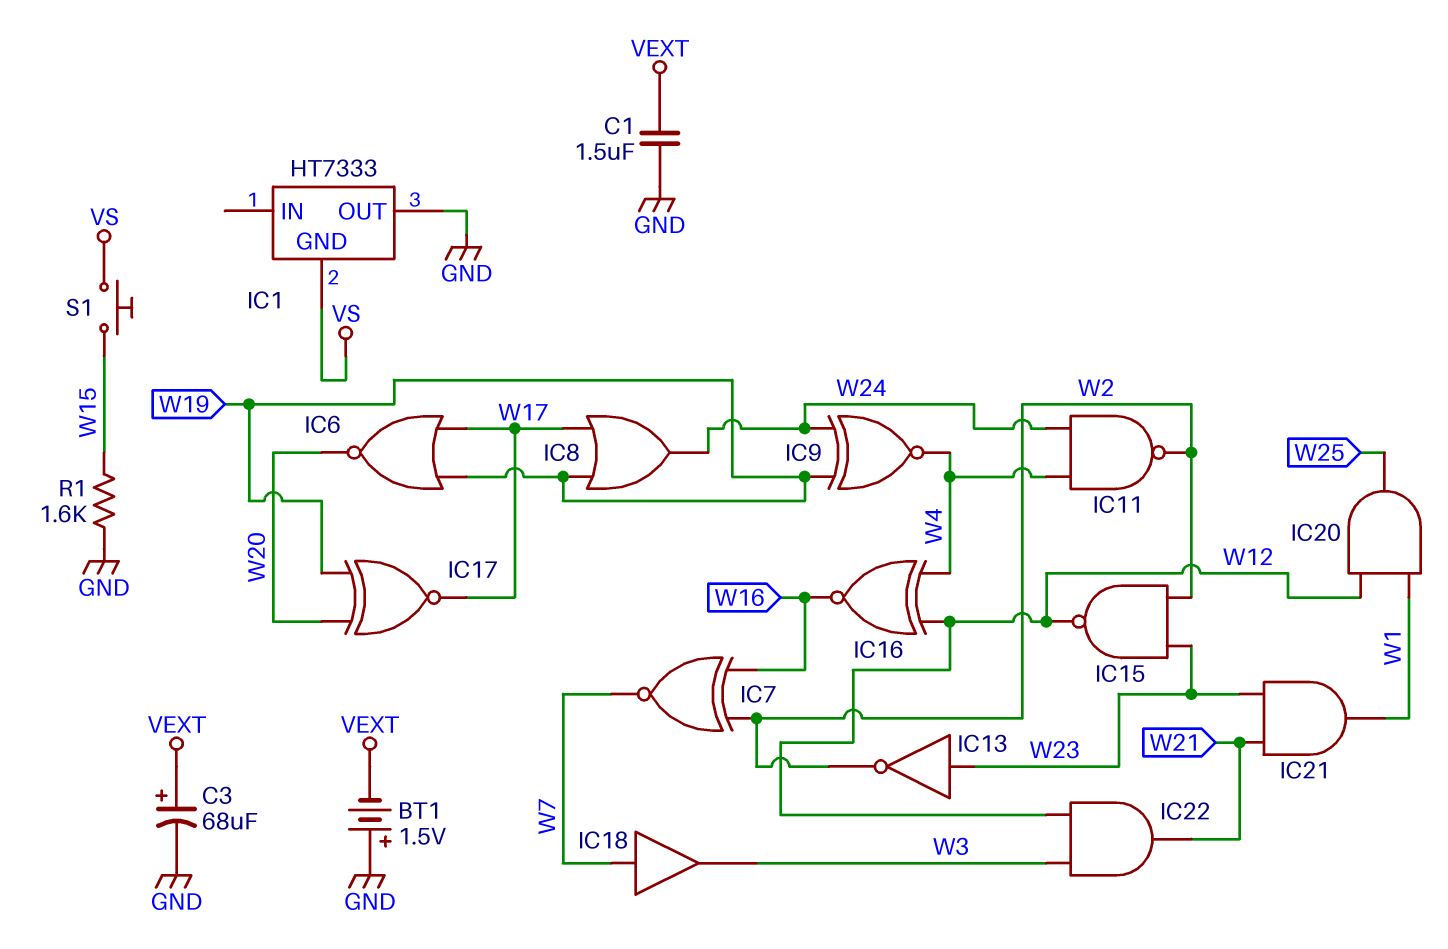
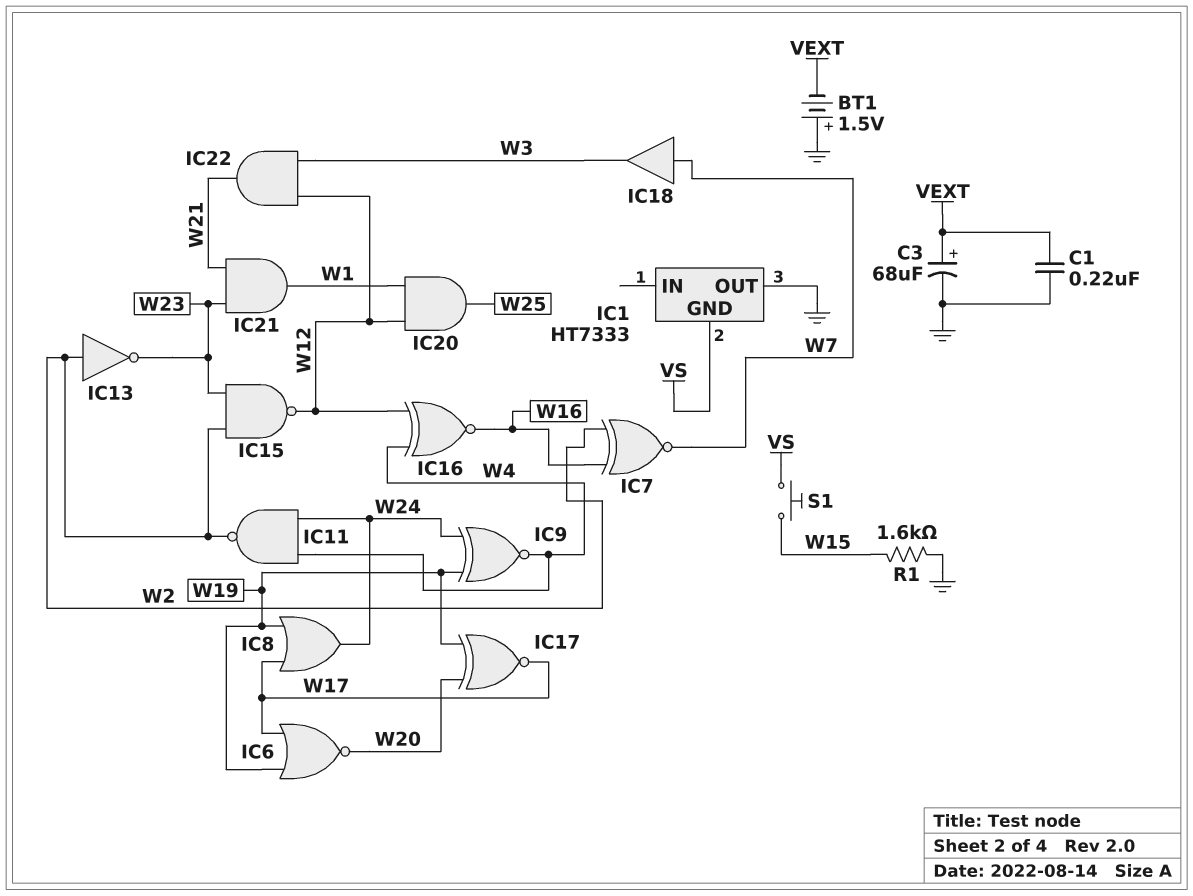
C1: 1.5uF (GND, VEXT) -> 220nF (GND, VEXT)
IC13: NOT (in W23, out W2) -> NOT (in W2, out W23)

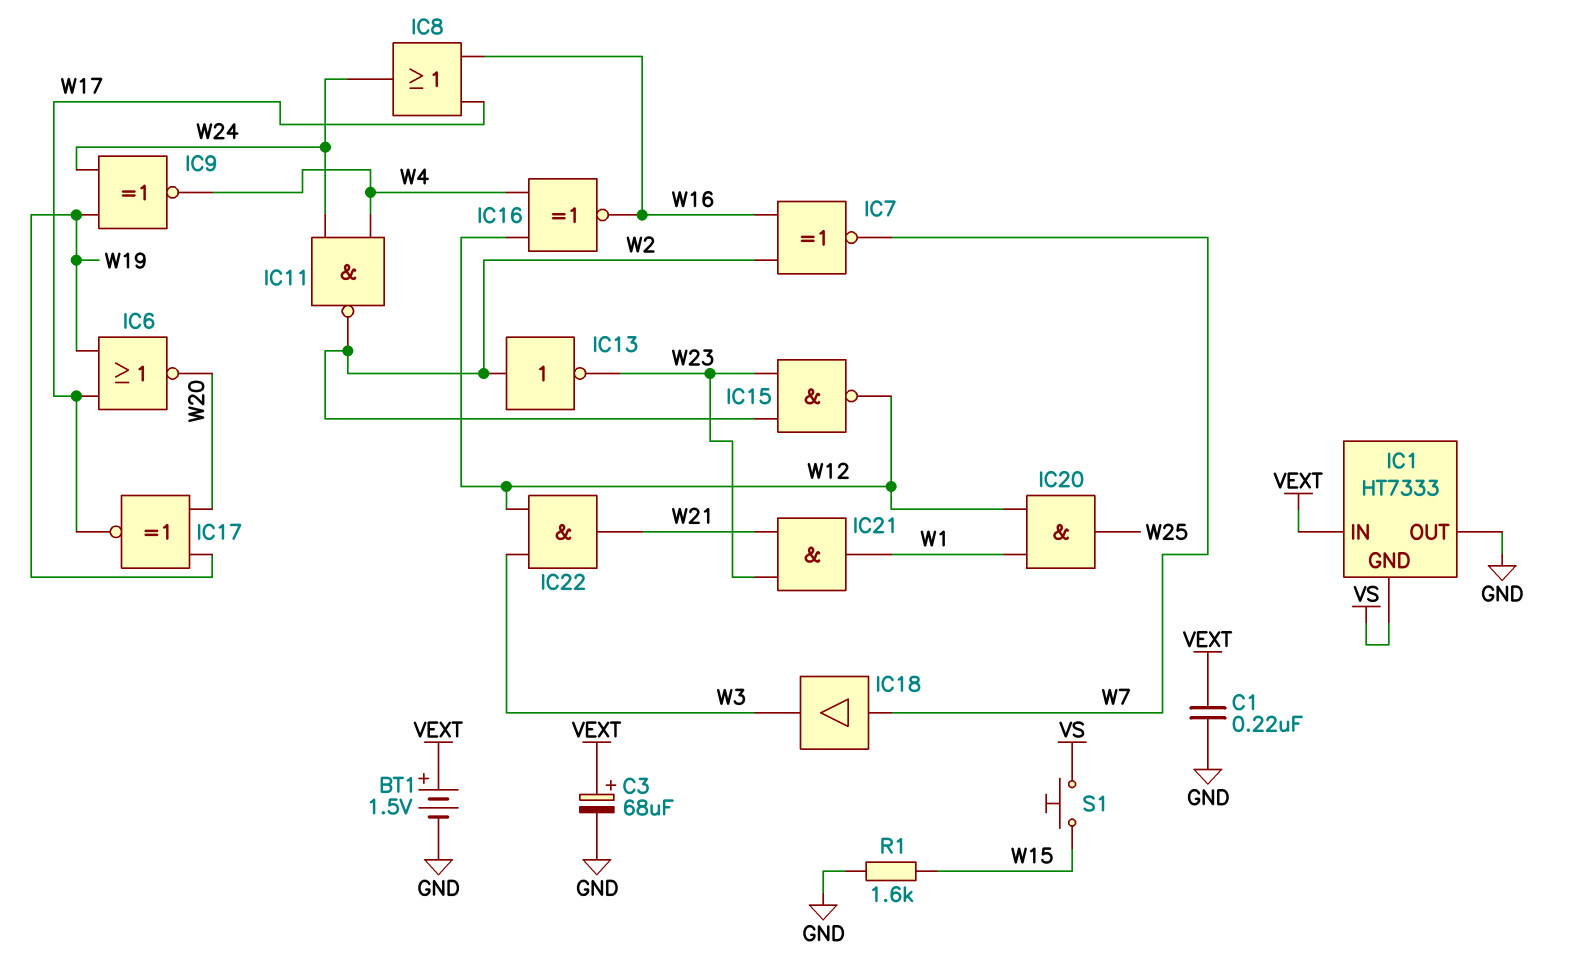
BT1: 1.5V (plus GND, minus VEXT) -> 1.5V (plus VEXT, minus GND)
IC1 pin IN: none -> VEXT
IC8: OR (in W17, in W19, out W24) -> OR (in W16, in W17, out W24)

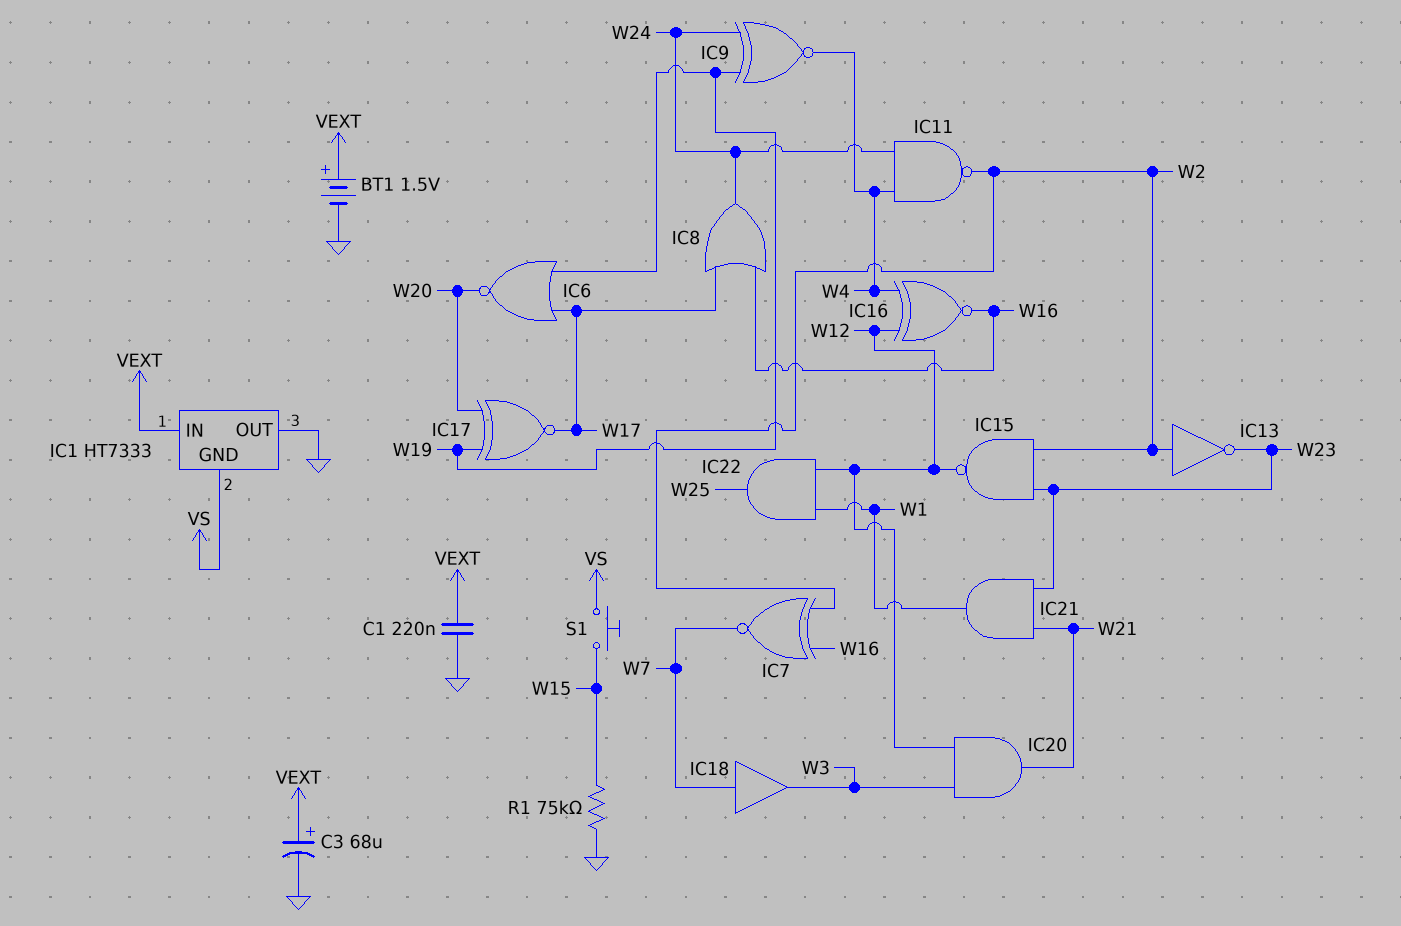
IC20: AND (in W1, in W12, out W25) -> AND (in W3, in W12, out W21)
IC22: AND (in W3, in W12, out W21) -> AND (in W1, in W12, out W25)
R1: 1.6k (GND, W15) -> 75k (GND, W15)

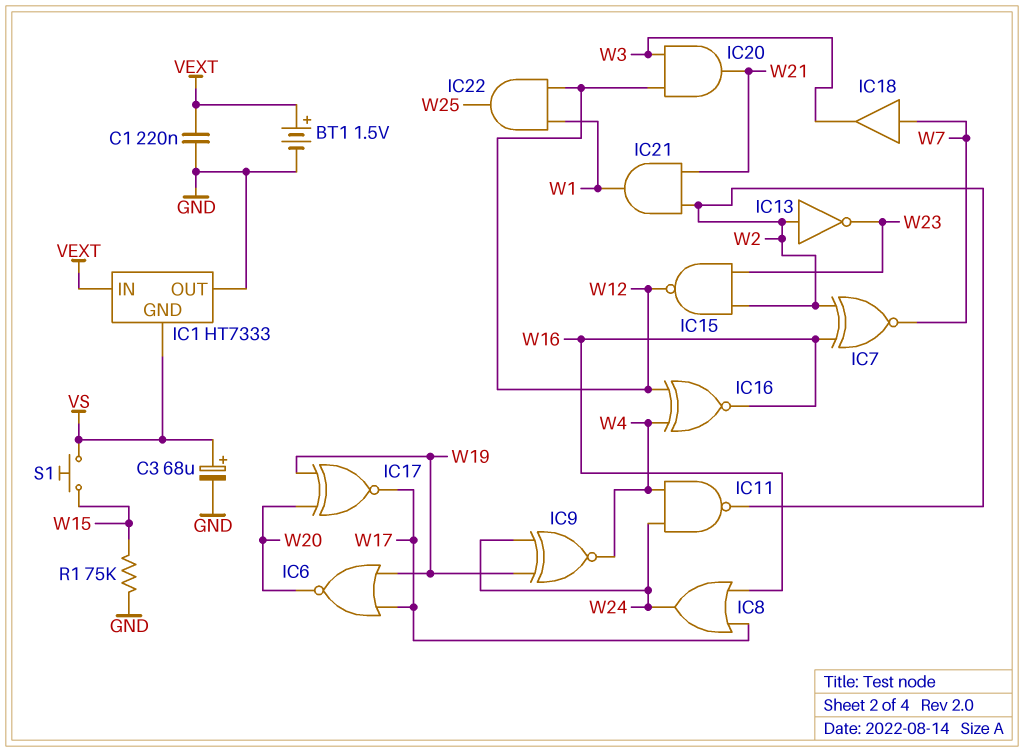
C3: 68uF (plus VEXT, minus GND) -> 68uF (plus VS, minus GND)
IC21: AND (in W21, in W23, out W1) -> AND (in W2, in W21, out W1)

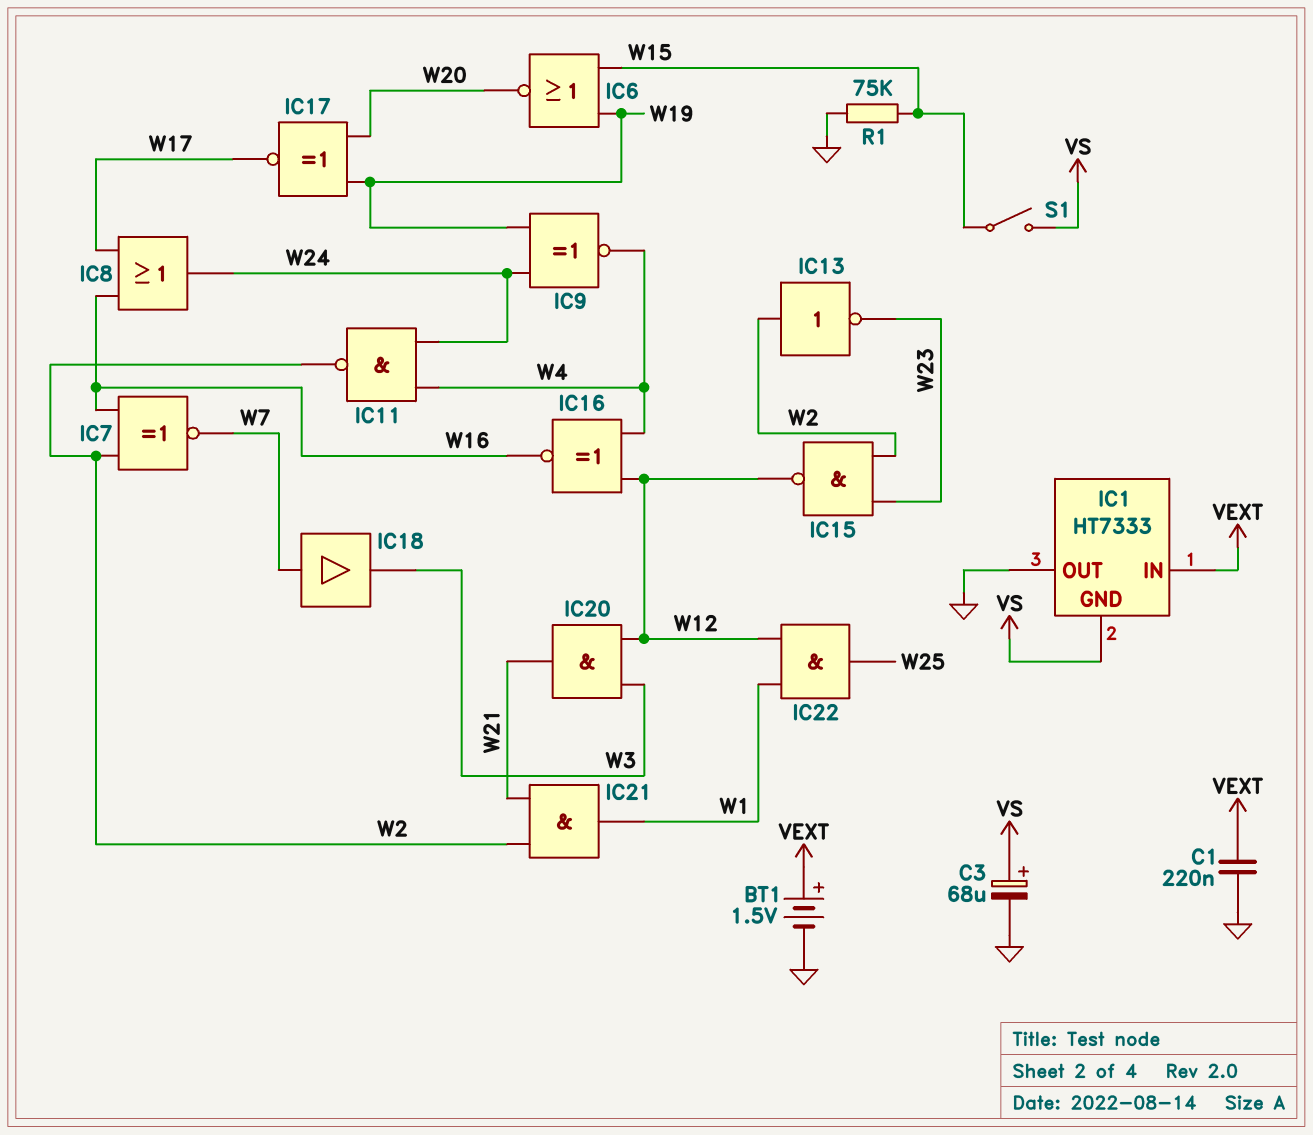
IC6: NOR (in W17, in W19, out W20) -> NOR (in W15, in W19, out W20)
S1: button (VS, W15) -> switch (VS, W15)

